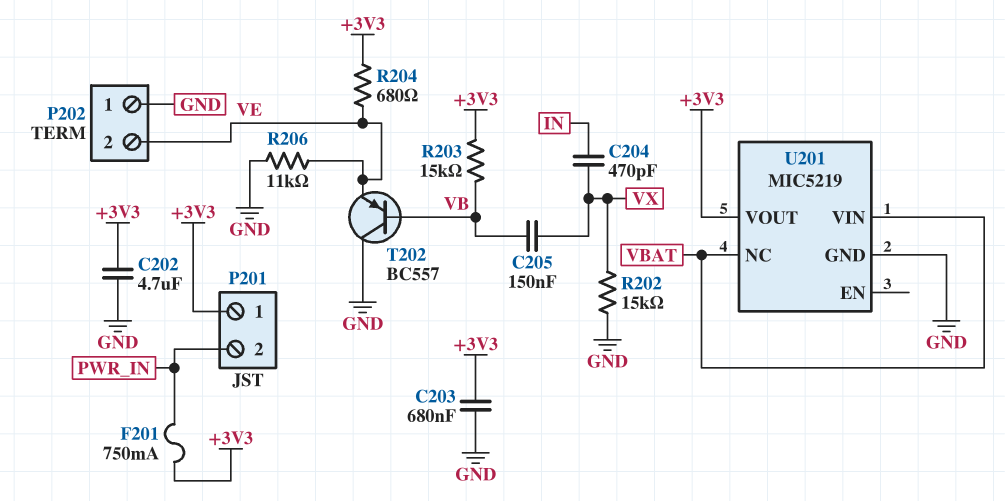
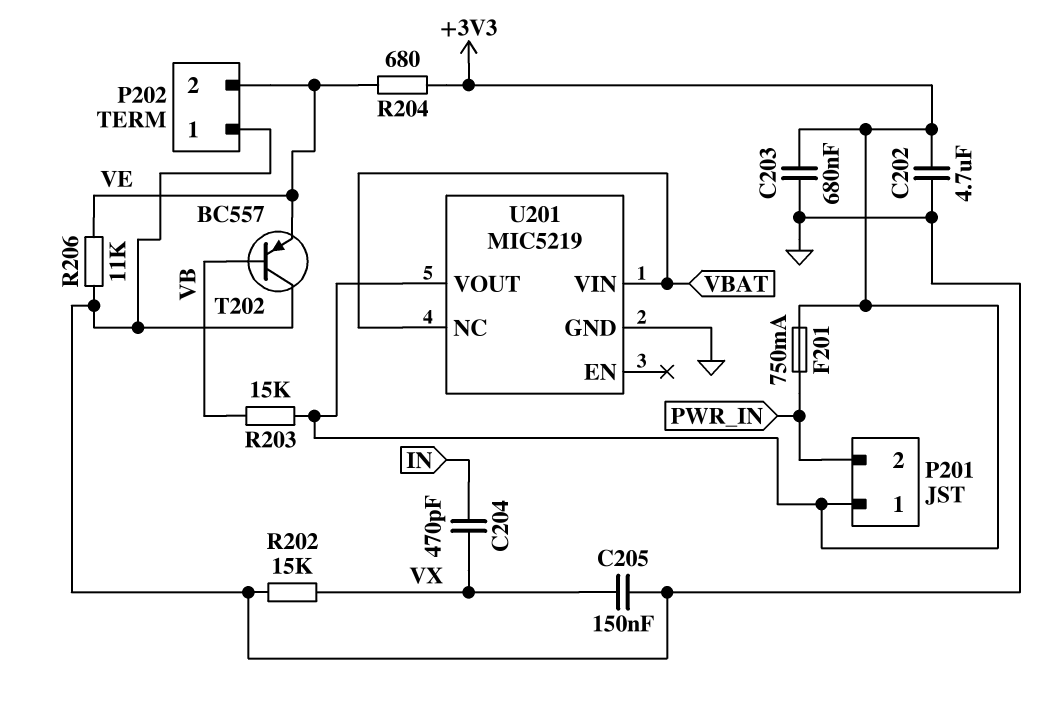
C205: 150nF (VB, VX) -> 150nF (GND, VX)

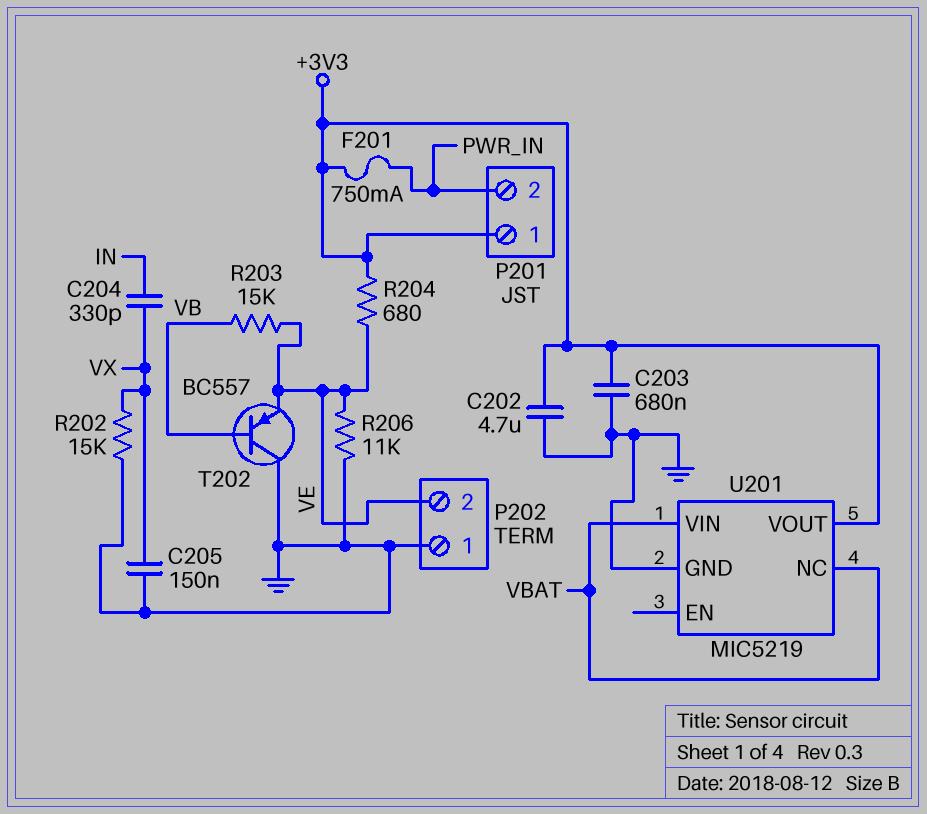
C204: 470pF (IN, VX) -> 330pF (IN, VX)
R203: 15k (+3V3, VB) -> 15k (VB, VE)

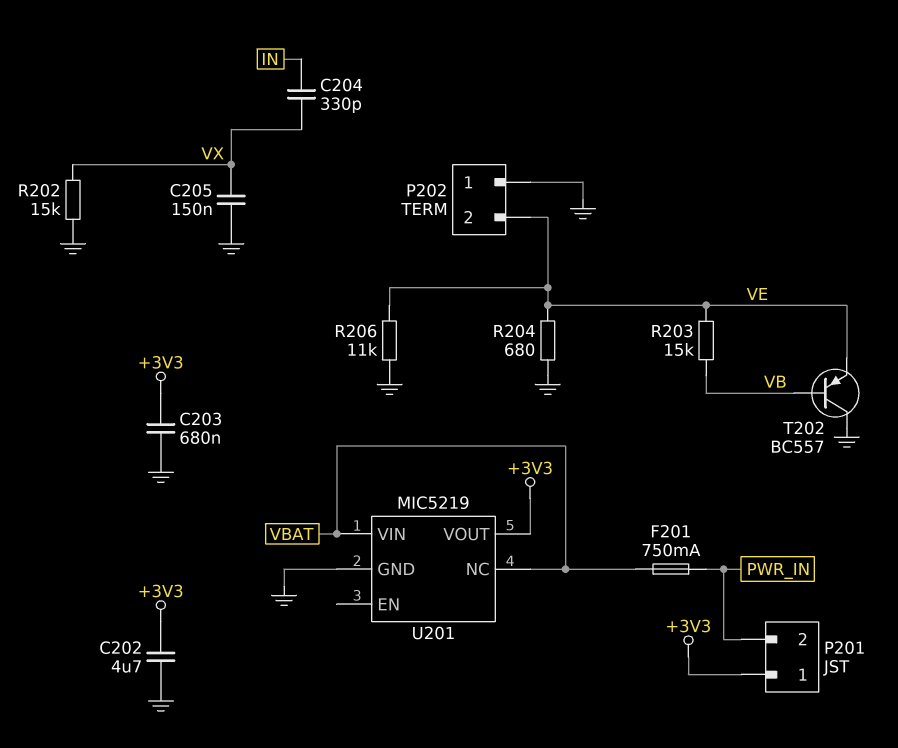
F201: 750mA (+3V3, PWR_IN) -> 750mA (PWR_IN, VBAT)
R204: 680 (+3V3, VE) -> 680 (GND, VE)

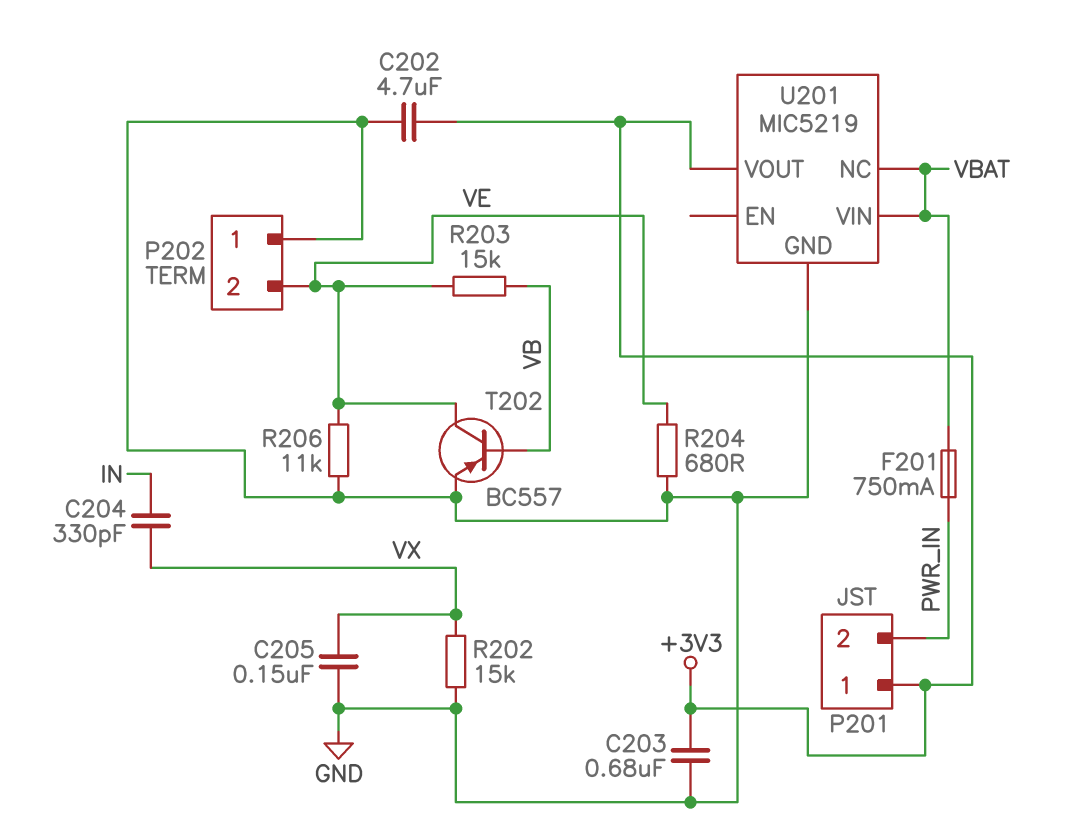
T202: PNP BC557 (B VB, C GND, E VE) -> PNP BC557 (B VB, C VE, E GND)

